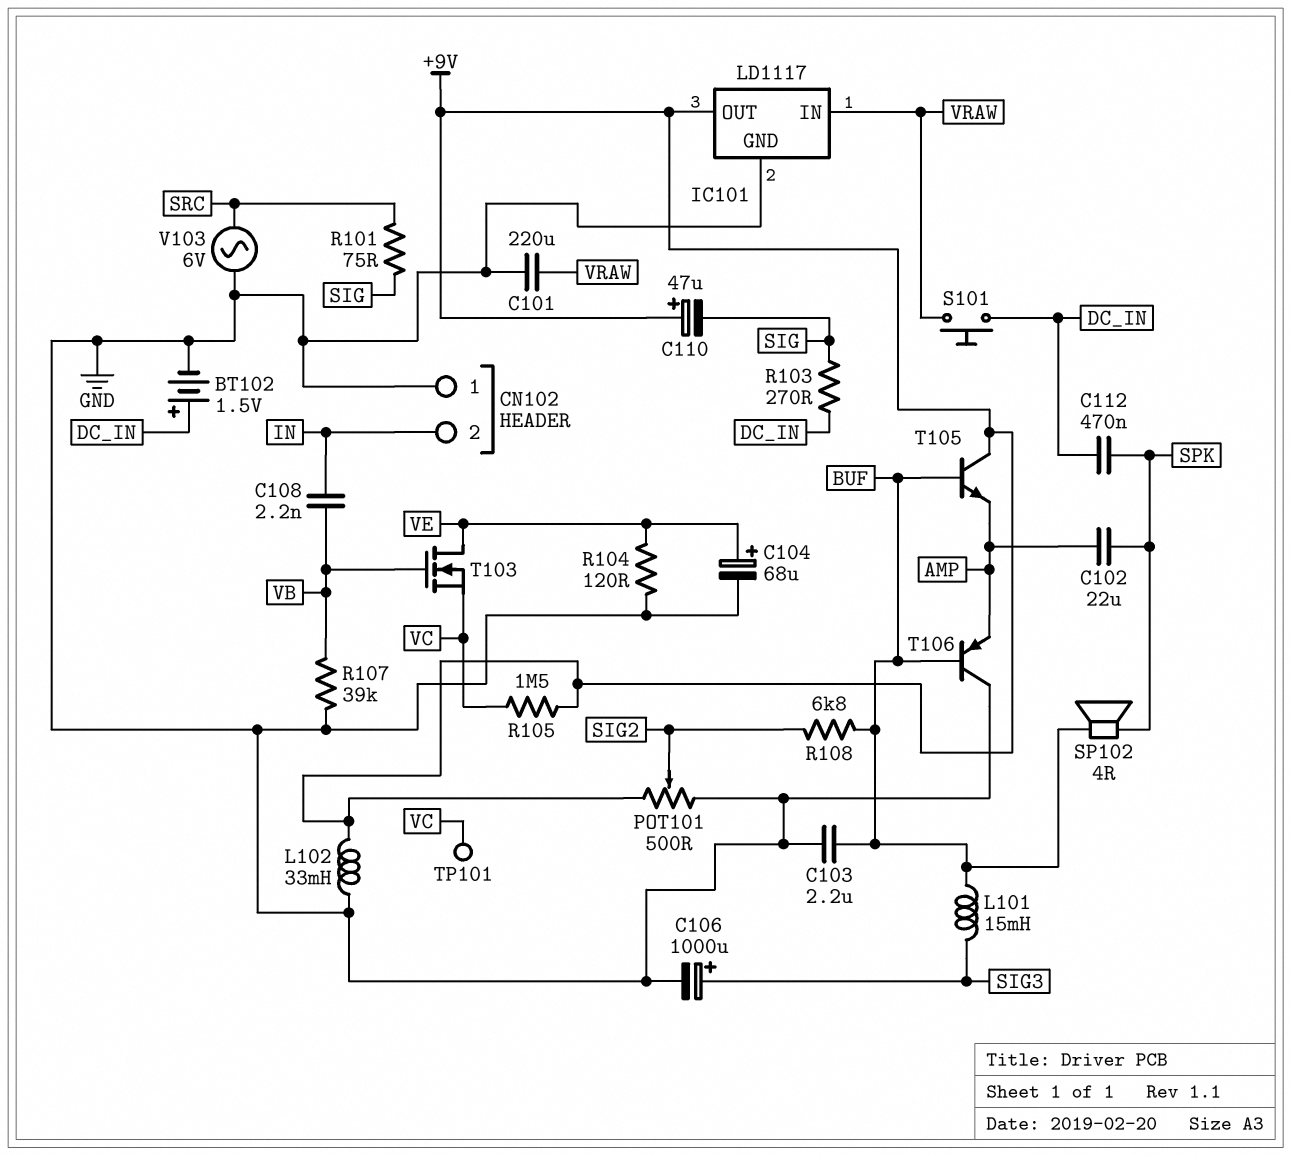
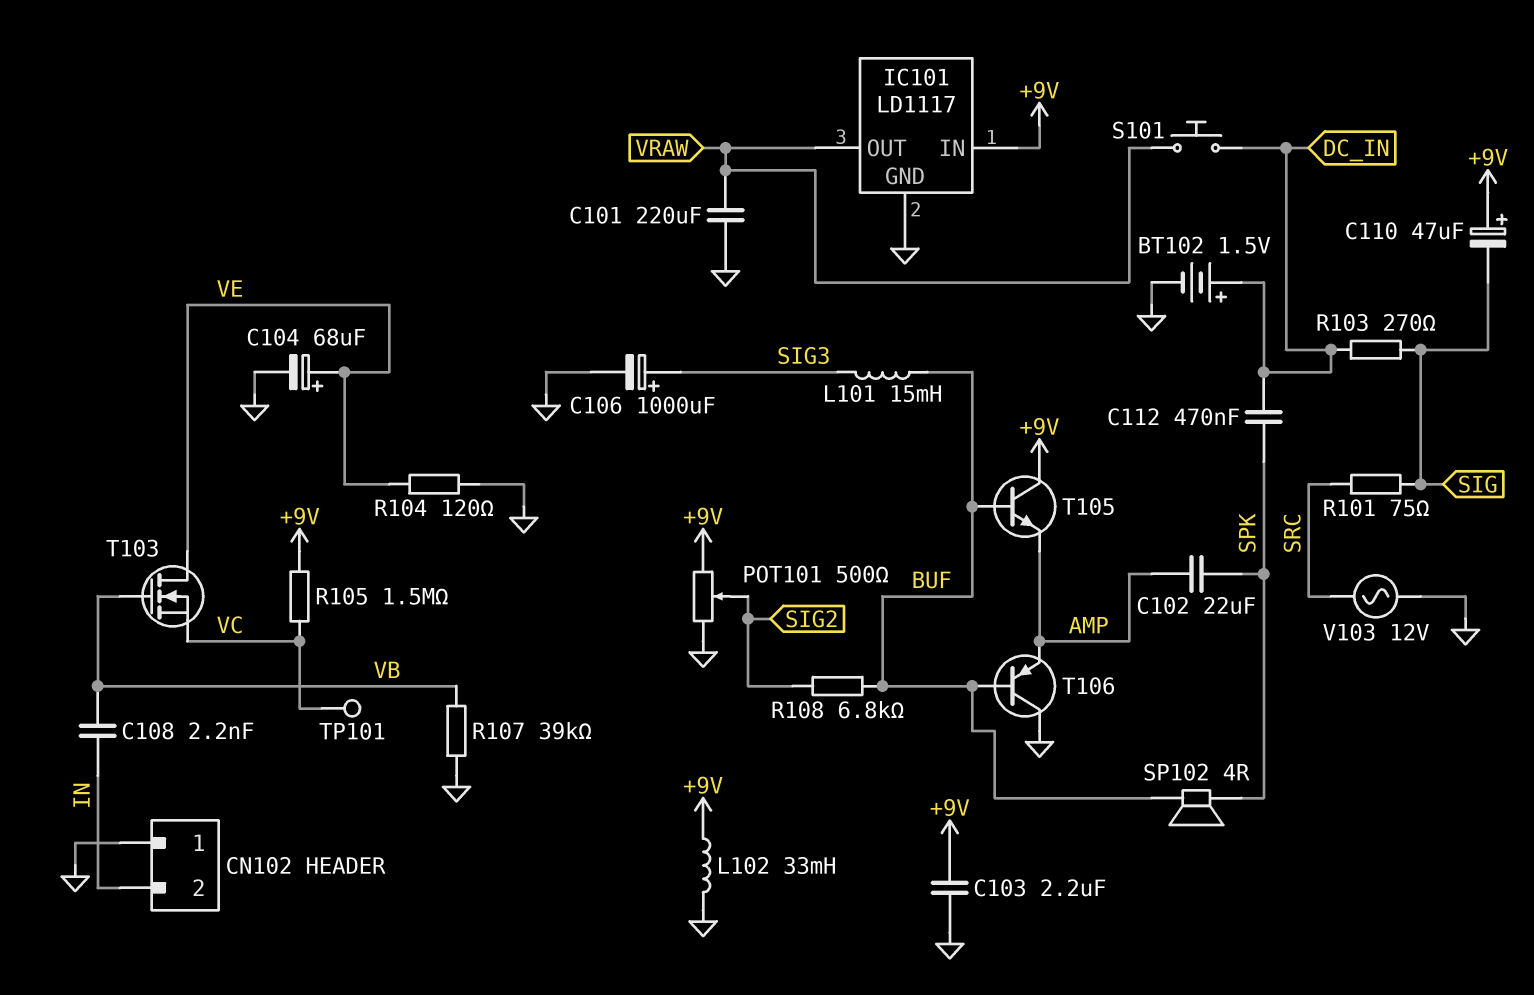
C103: 2.2uF (BUF, GND) -> 2.2uF (+9V, GND)
IC101 pin IN: VRAW -> +9V
IC101 pin OUT: +9V -> VRAW
V103: AC 6V (GND, SRC) -> AC 12V (GND, SRC)

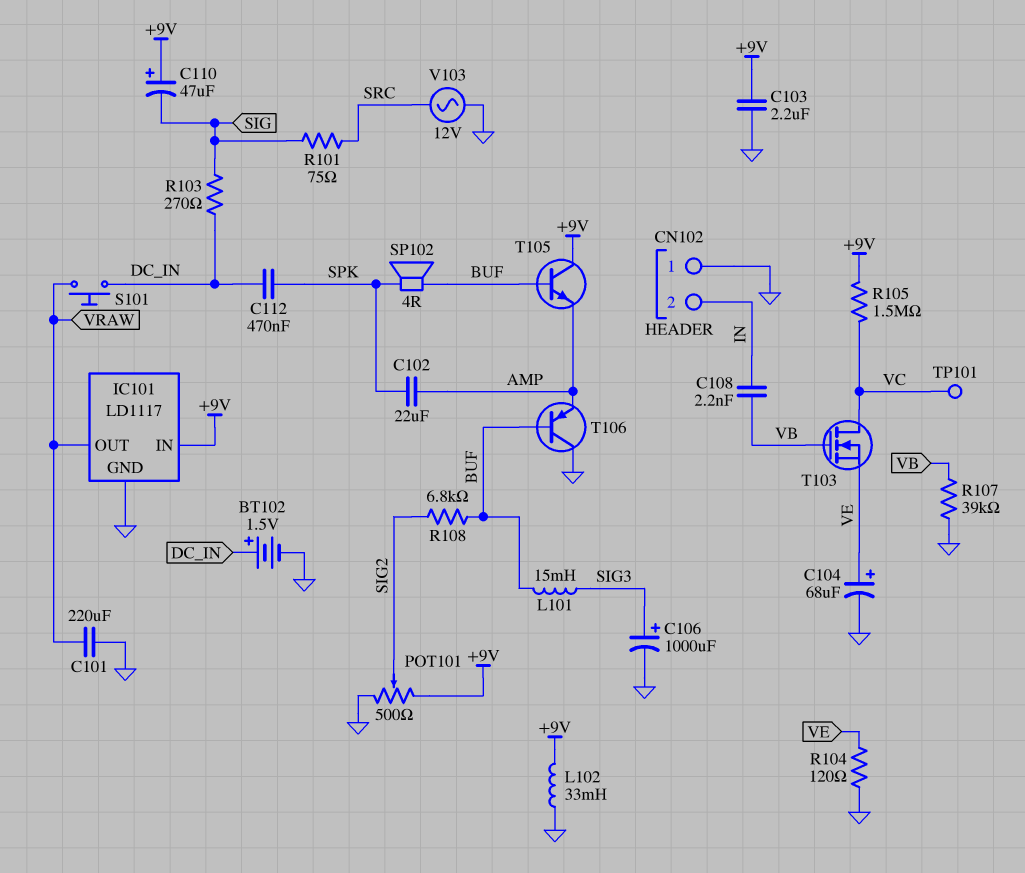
T103: NMOS (G VB, D VE, S VC) -> NMOS (G VB, D VC, S VE)

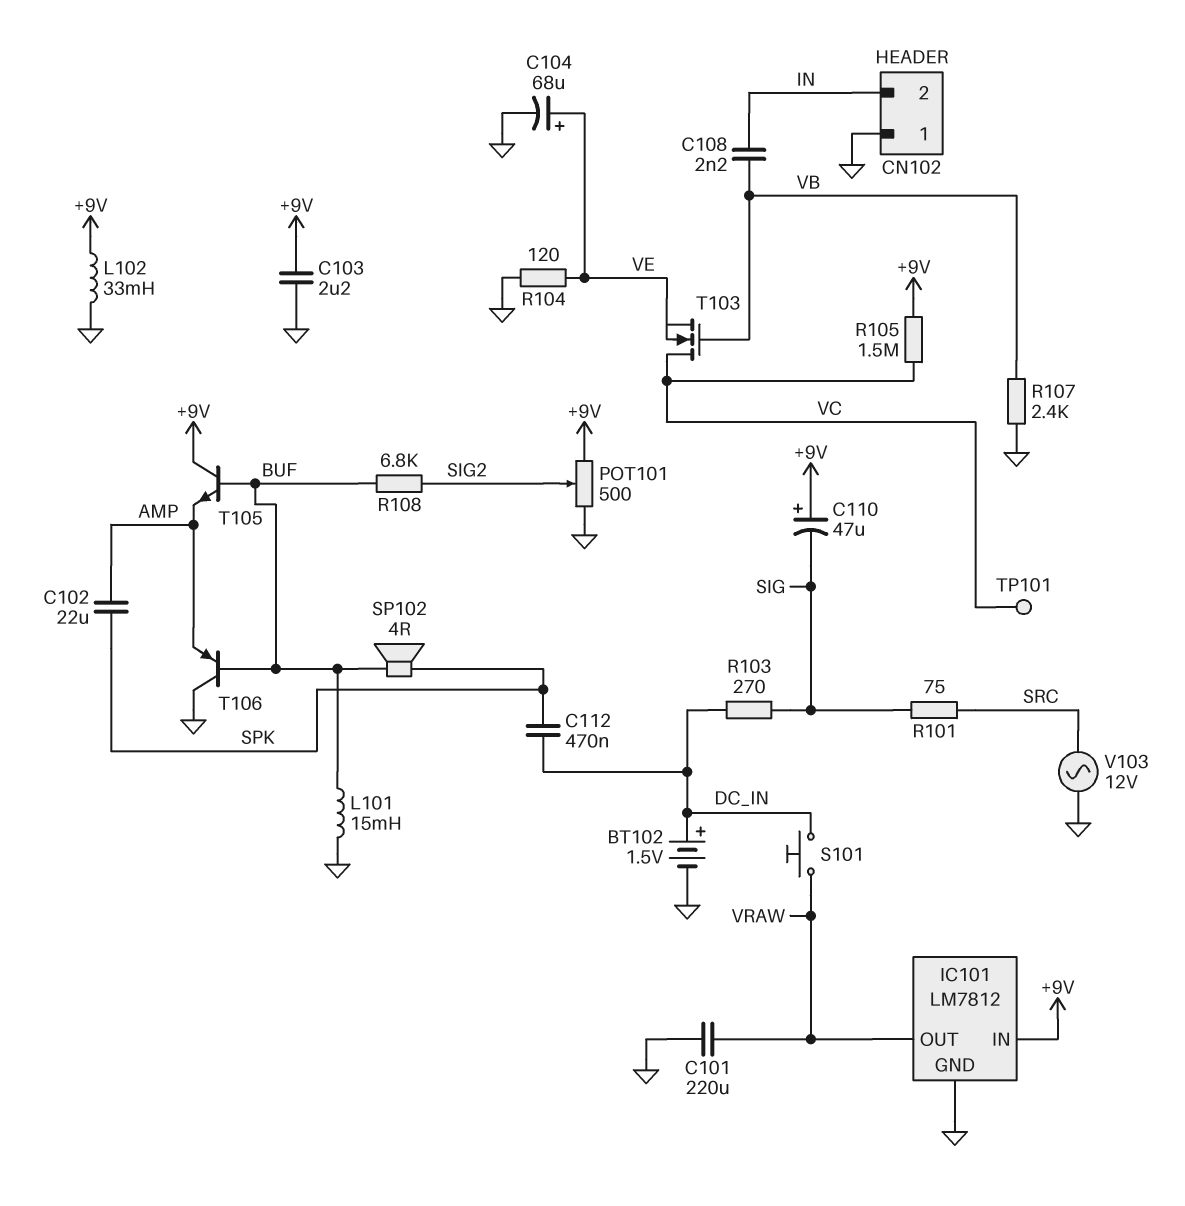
C106: 1000uF (plus SIG3, minus GND) -> none
IC101: LD1117 -> LM7812
L101: 15mH (BUF, SIG3) -> 15mH (BUF, GND)
R107: 39k (GND, VB) -> 2.4k (GND, VB)

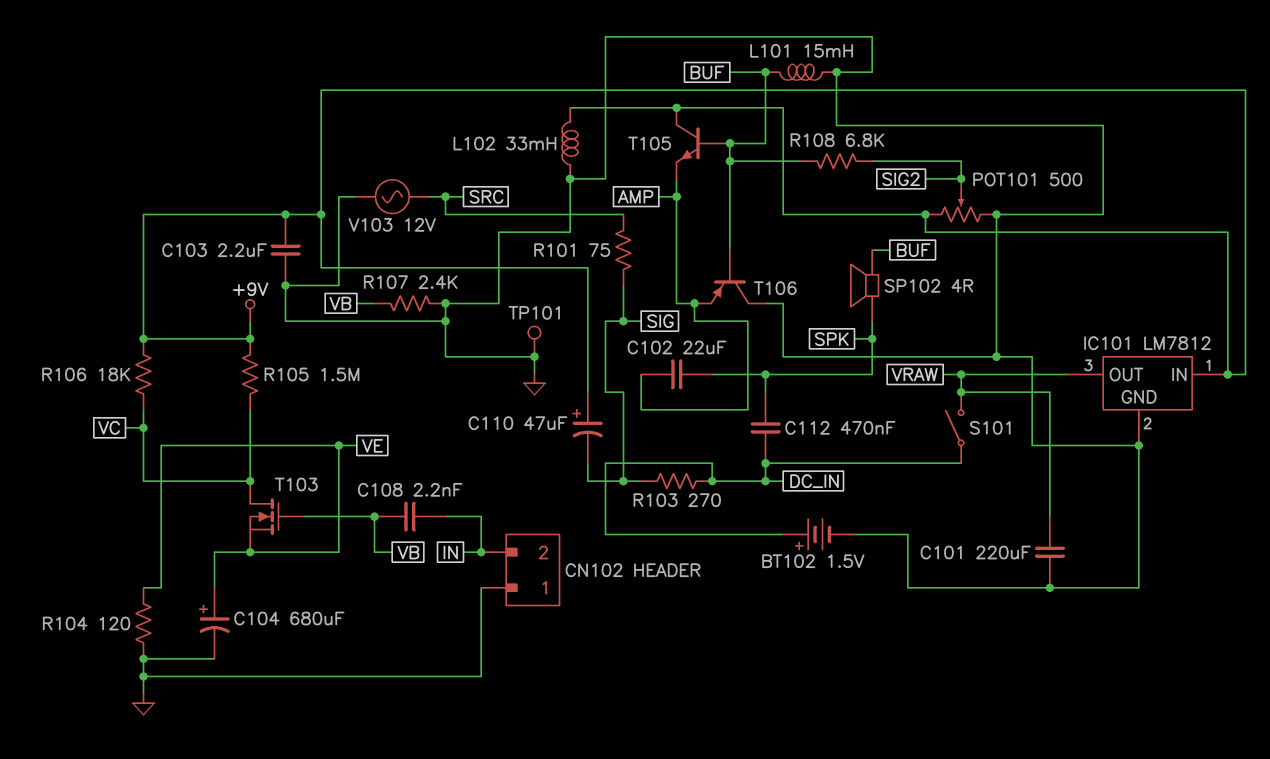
C104: 68uF (plus VE, minus GND) -> 680uF (plus VE, minus GND)
R106: none -> 18k (+9V, VC)
S101: button (DC_IN, VRAW) -> switch (DC_IN, VRAW)
TP101: test point (VC) -> test point (GND)

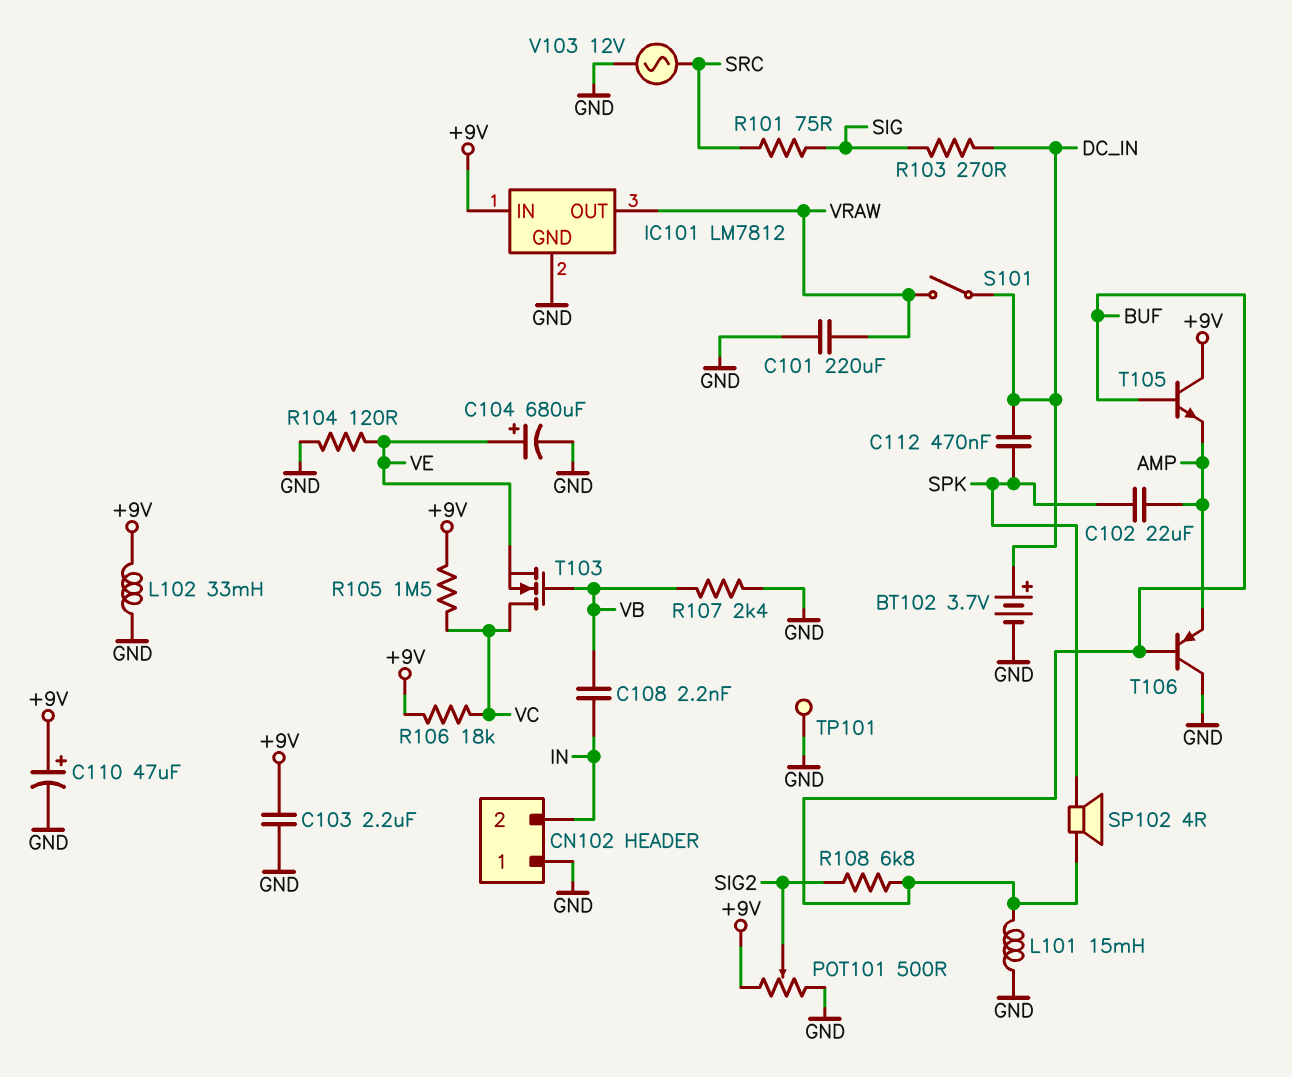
BT102: 1.5V (plus DC_IN, minus GND) -> 3.7V (plus DC_IN, minus GND)
C110: 47uF (plus +9V, minus SIG) -> 47uF (plus +9V, minus GND)

